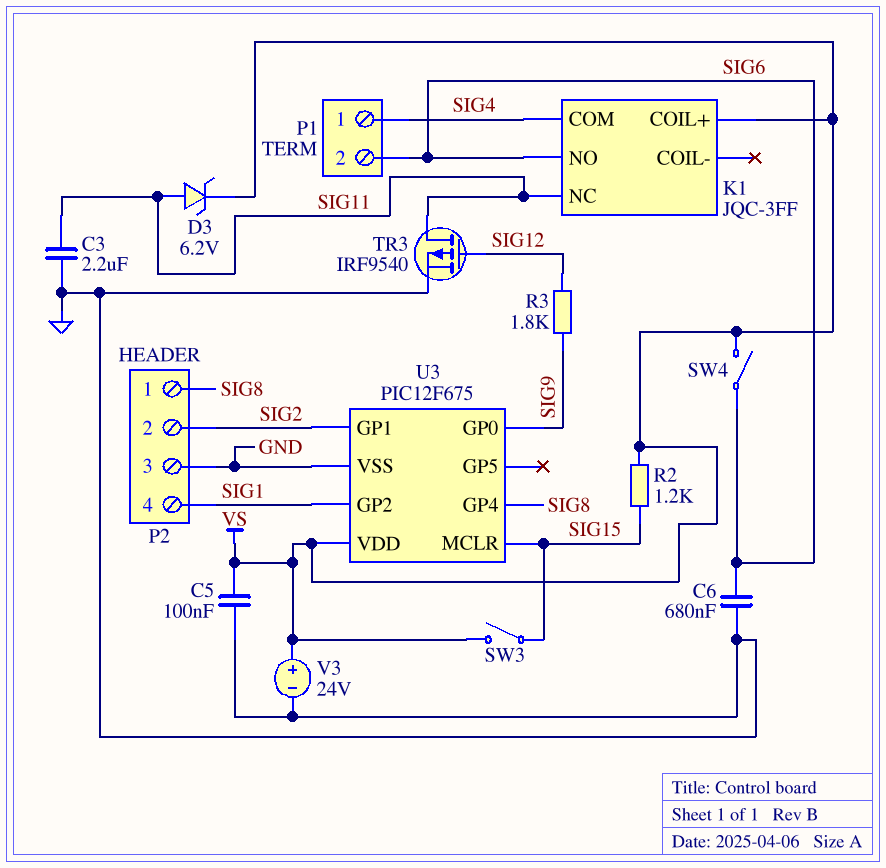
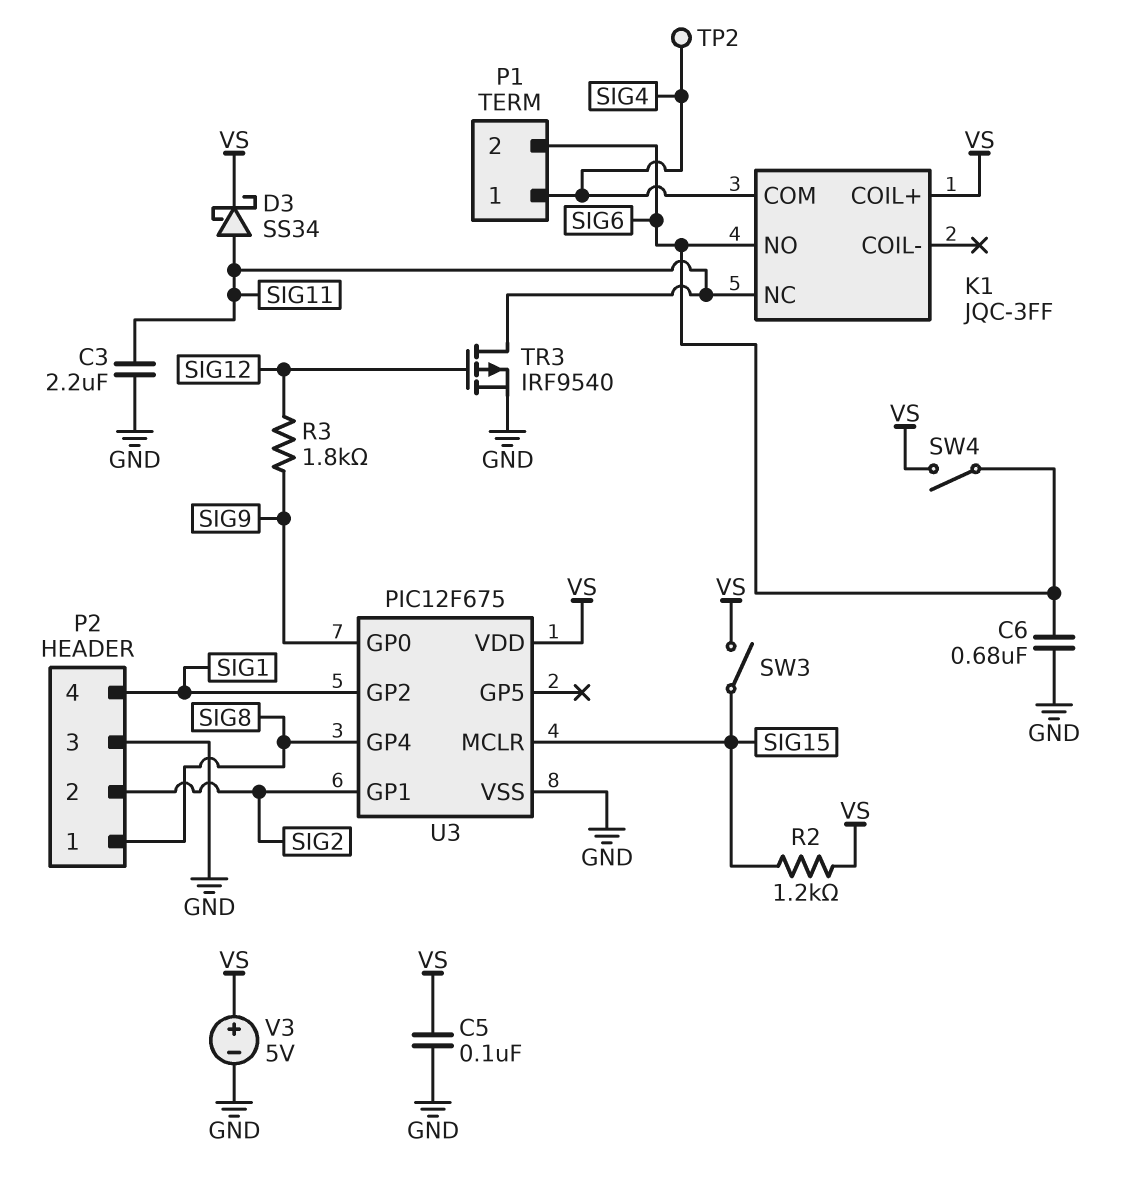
D3: zener 6.2V (A SIG11, K VS) -> schottky SS34 (A SIG11, K VS)
TP2: none -> test point (SIG4)
V3: 24V (plus VS, minus GND) -> 5V (plus VS, minus GND)

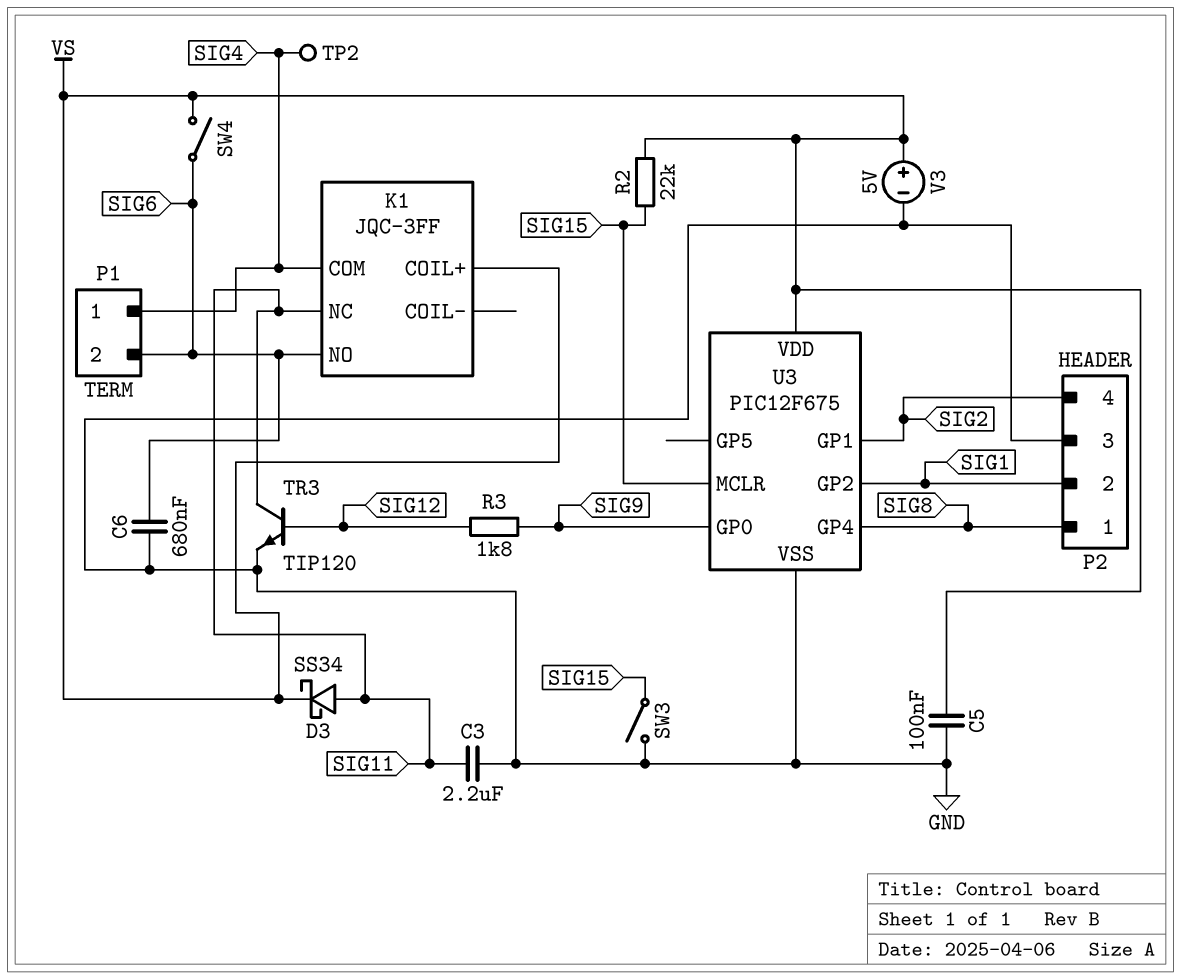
P2 pin 2: SIG2 -> SIG1
P2 pin 4: SIG1 -> SIG2
R2: 1.2k (SIG15, VS) -> 22k (SIG15, VS)
SW3: switch (SIG15, VS) -> switch (GND, SIG15)
TR3: PMOS IRF9540 (G SIG12, D SIG11, S GND) -> NPN TIP120 (B SIG12, C SIG11, E GND)

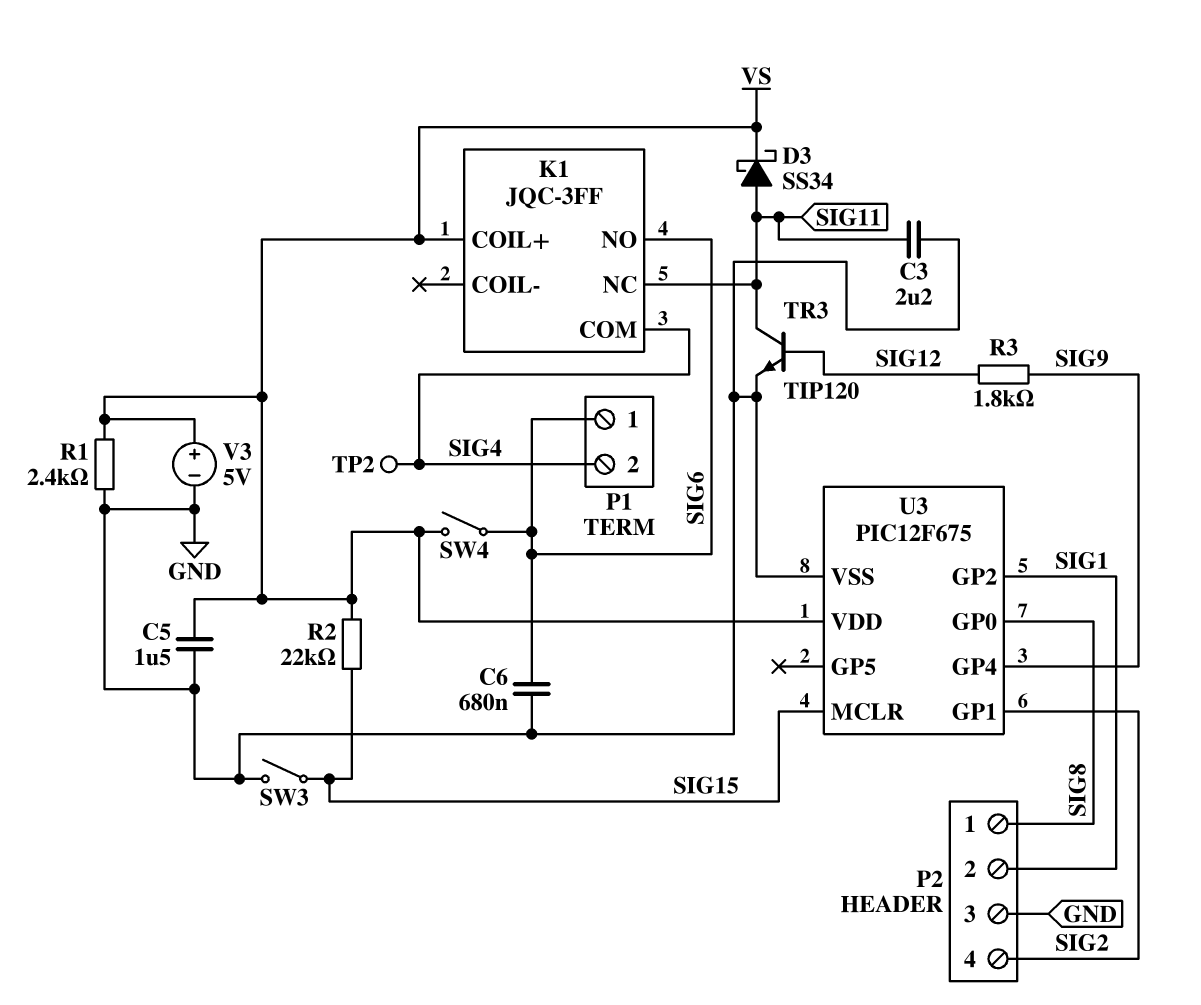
C5: 100nF (GND, VS) -> 1.5uF (GND, VS)
P1 pin 1: SIG4 -> SIG6
P1 pin 2: SIG6 -> SIG4
R1: none -> 2.4k (GND, VS)
U3 pin GP0: SIG9 -> SIG8
U3 pin GP4: SIG8 -> SIG9

